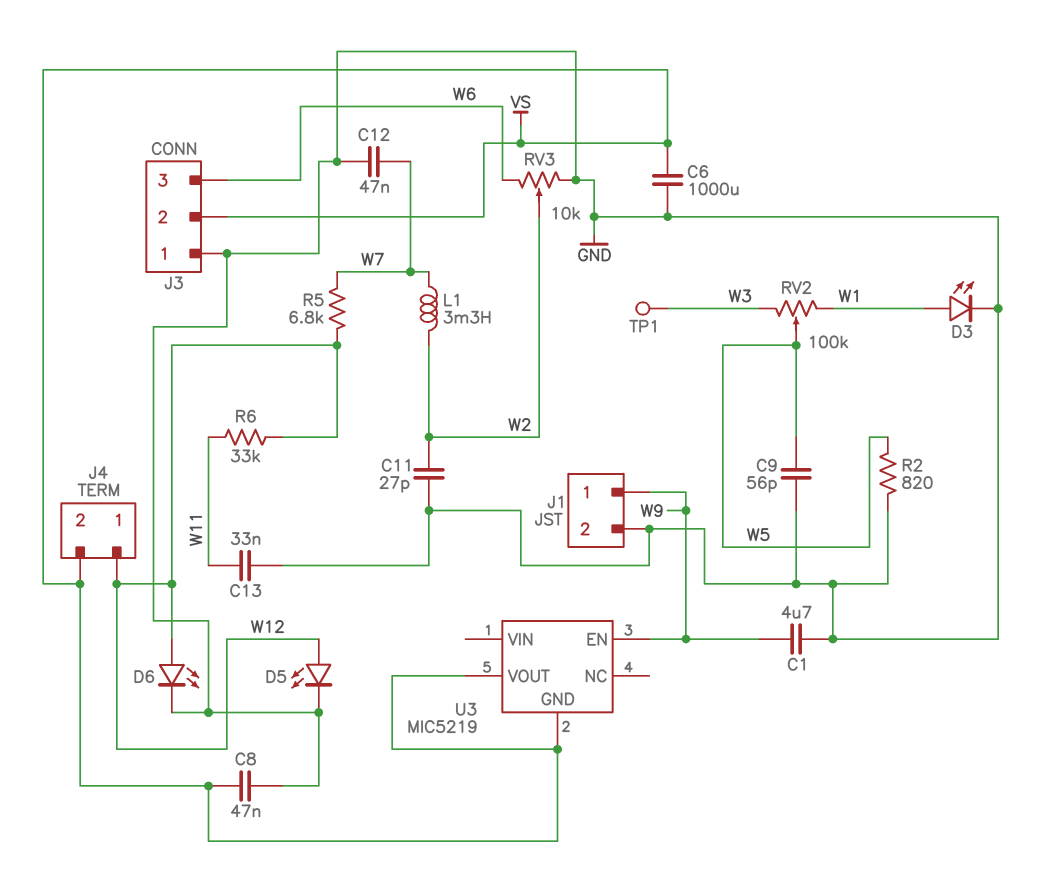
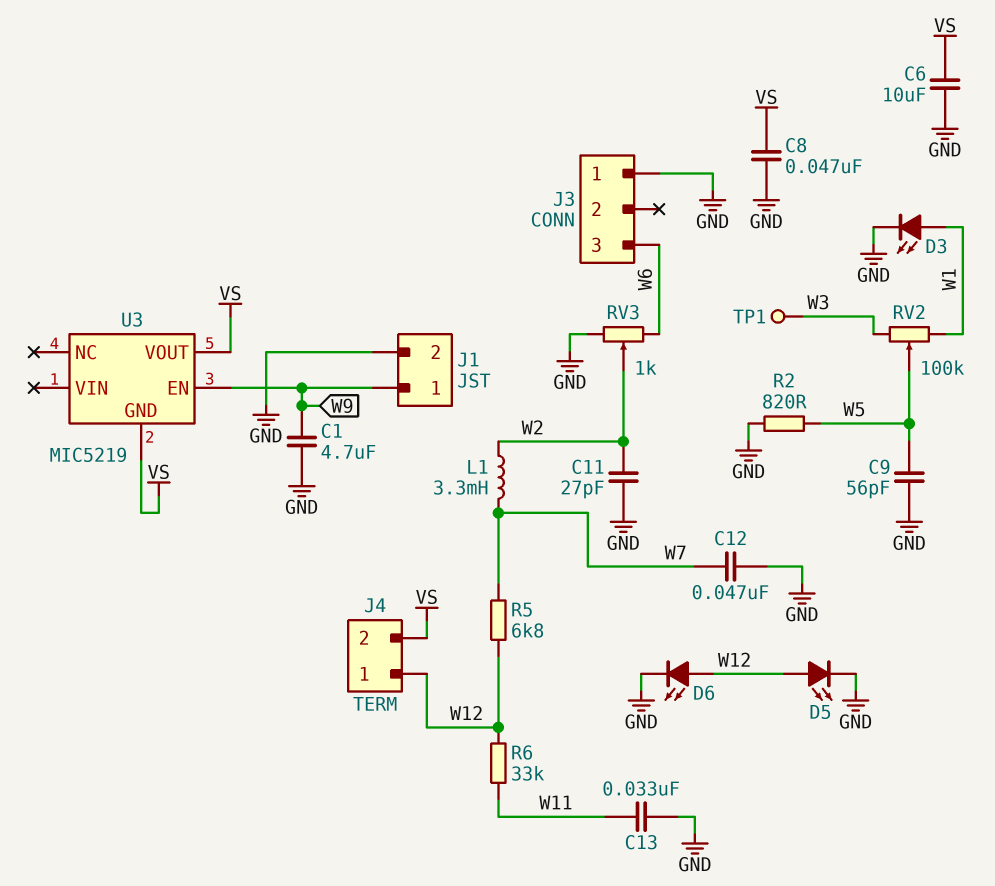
C6: 1000uF (GND, VS) -> 10uF (GND, VS)
J3 pin 2: VS -> none
RV3: 10k (GND, W6, wiper W2) -> 1k (GND, W6, wiper W2)

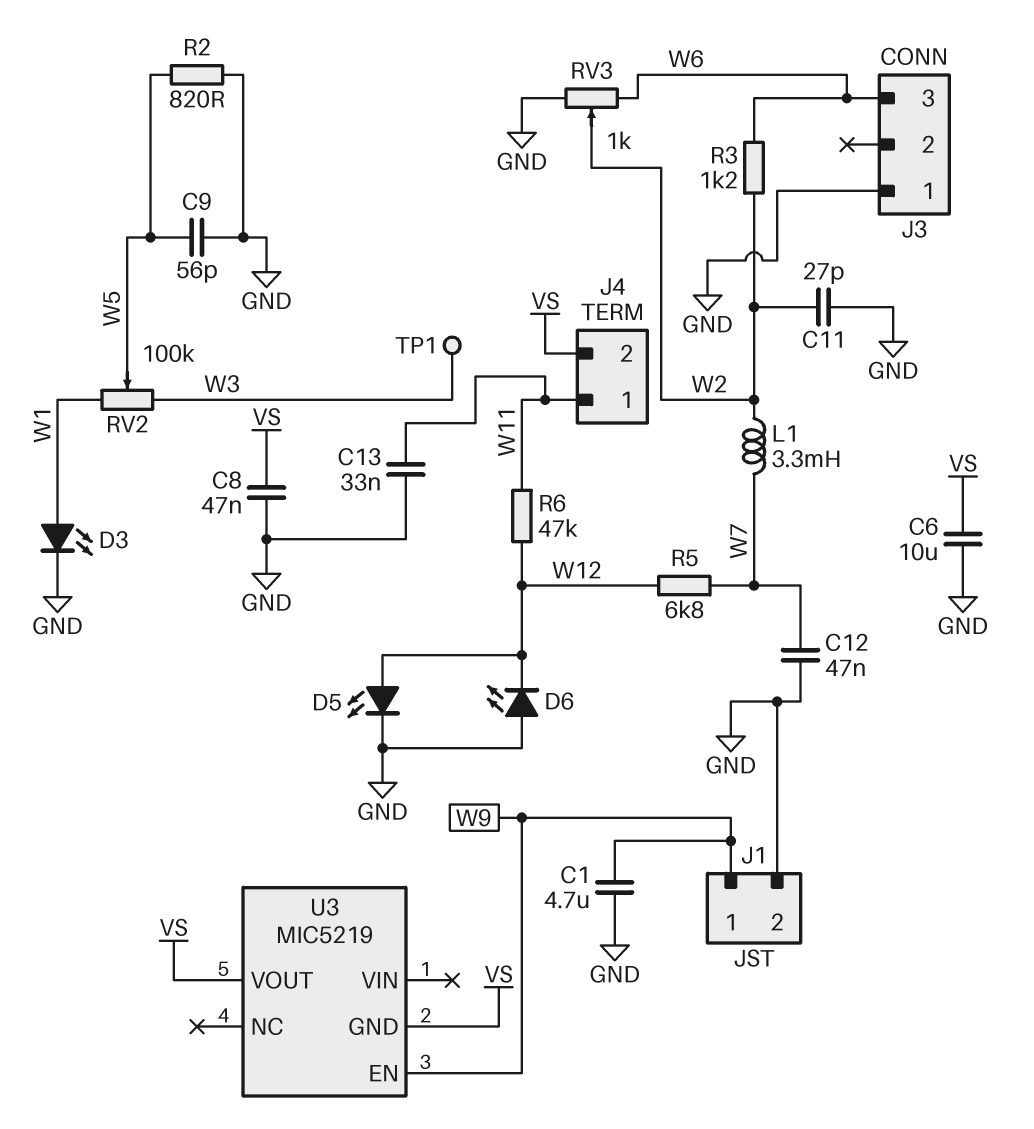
D6: LED (A W12, K GND) -> LED (A GND, K W12)
J4 pin 1: W12 -> W11
R3: none -> 1.2k (W2, W6)
R6: 33k (W11, W12) -> 47k (W11, W12)

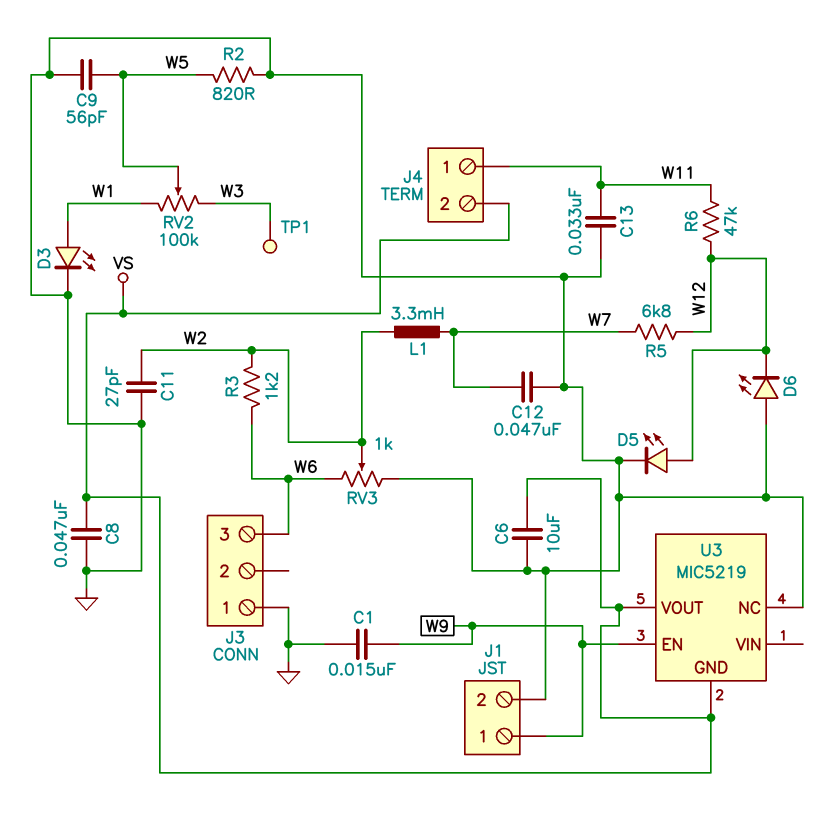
C1: 4.7uF (GND, W9) -> 15nF (GND, W9)
U3 pin NC: none -> GND

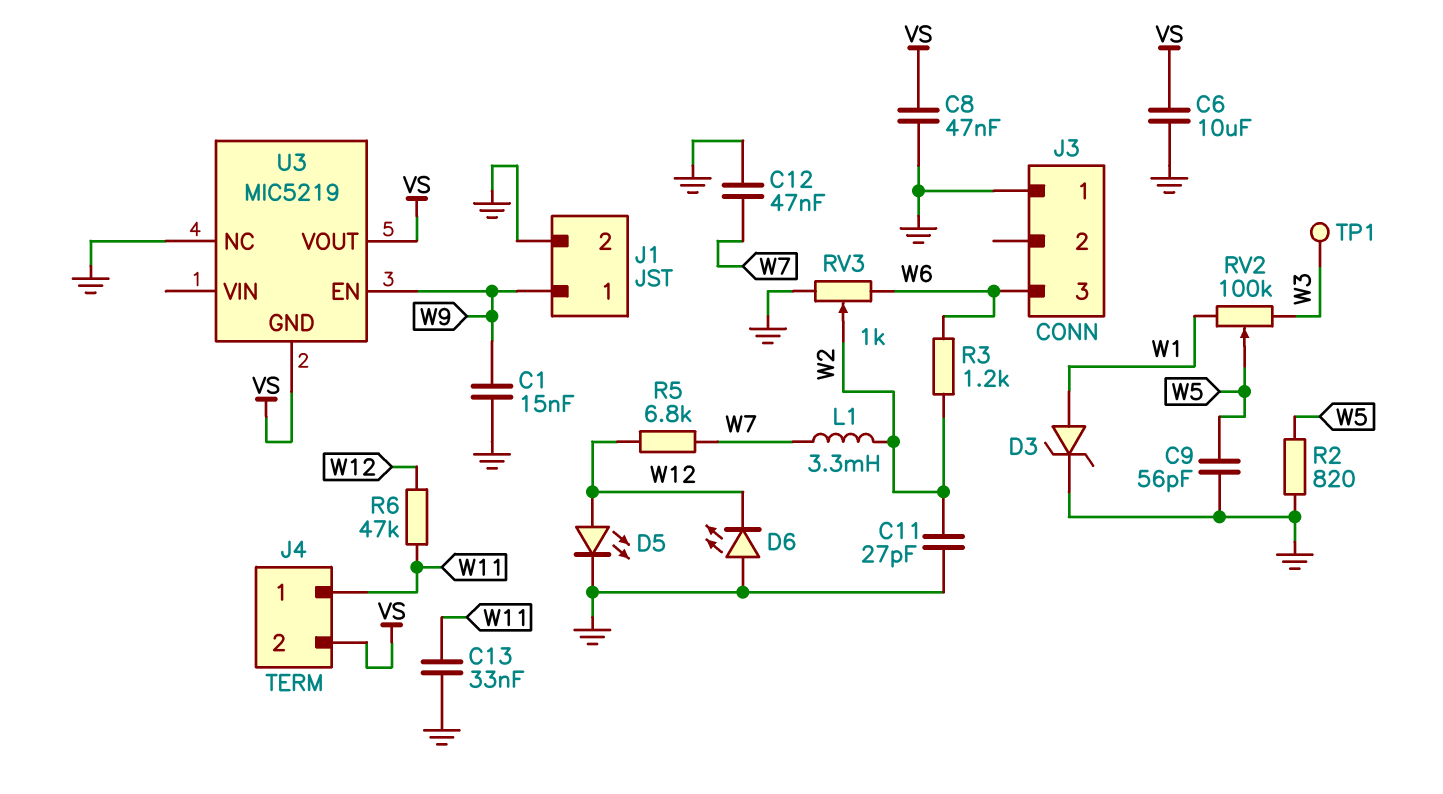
D3: LED (A W1, K GND) -> zener (A W1, K GND)

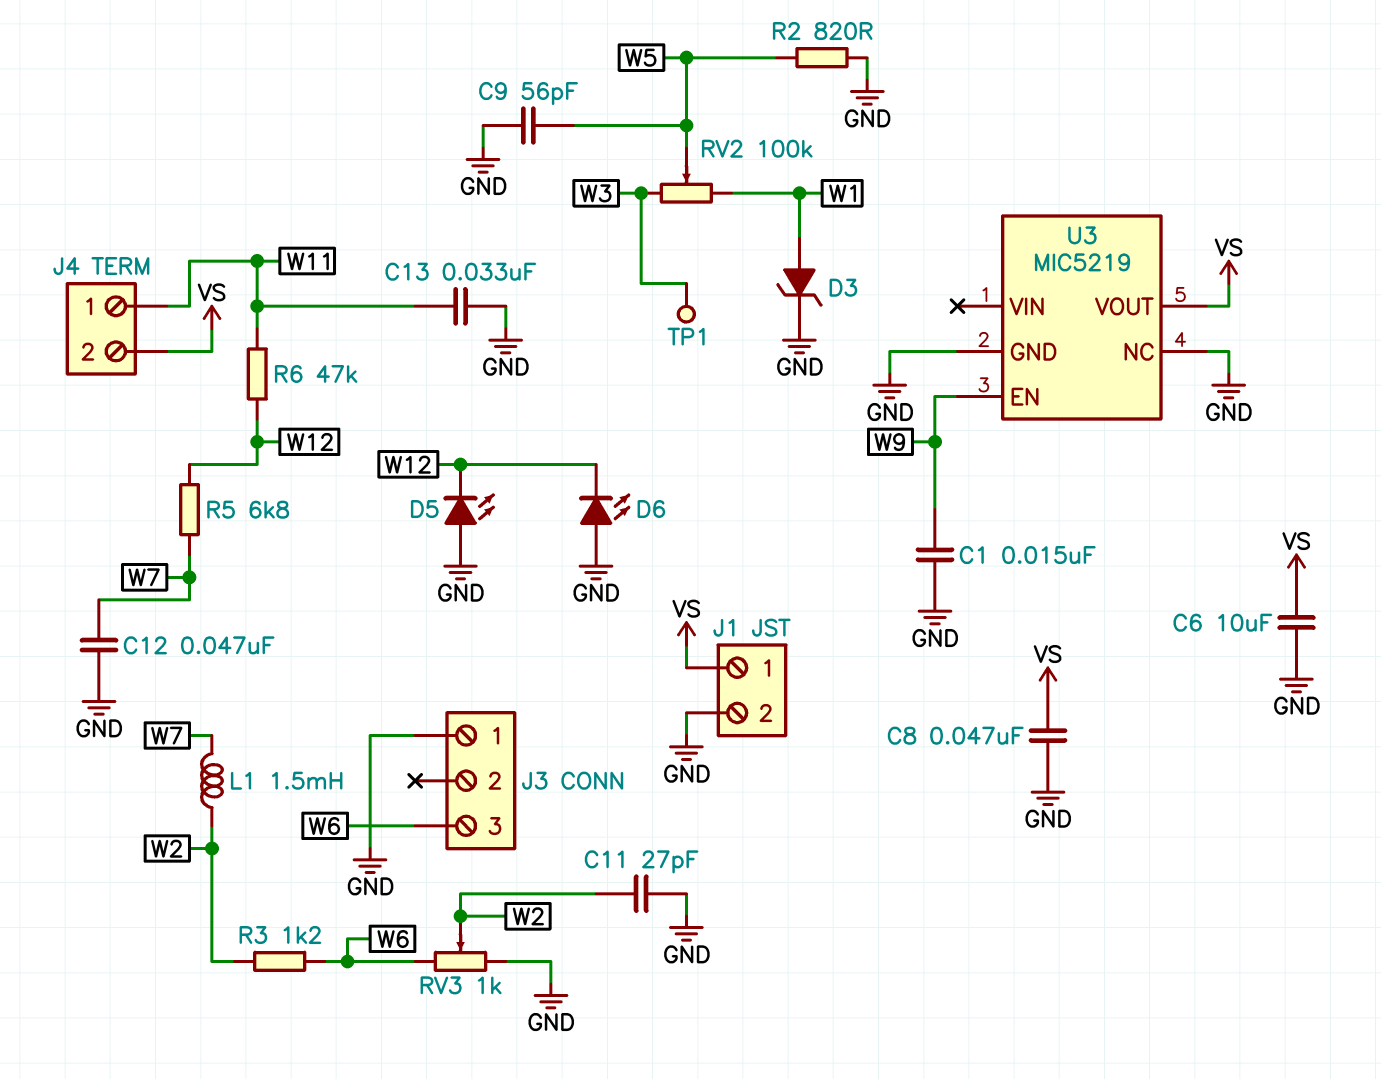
D5: LED (A W12, K GND) -> LED (A GND, K W12)
J1 pin 1: W9 -> VS
L1: 3.3mH (W2, W7) -> 1.5mH (W2, W7)
U3 pin GND: VS -> GND

